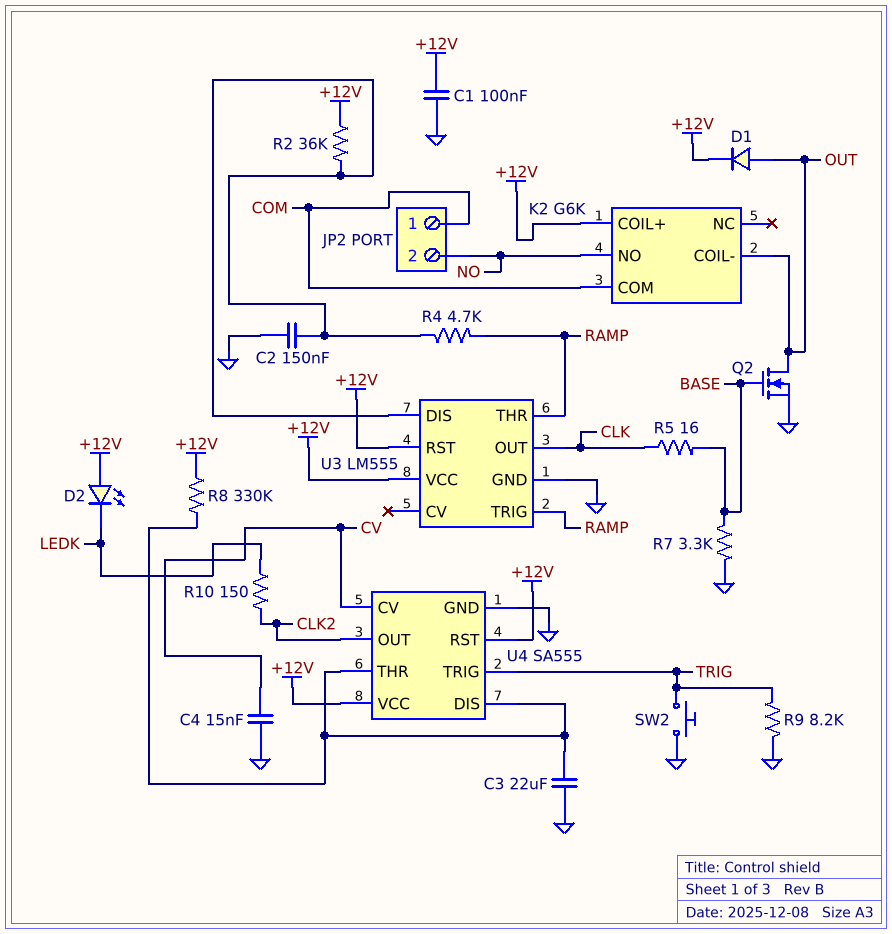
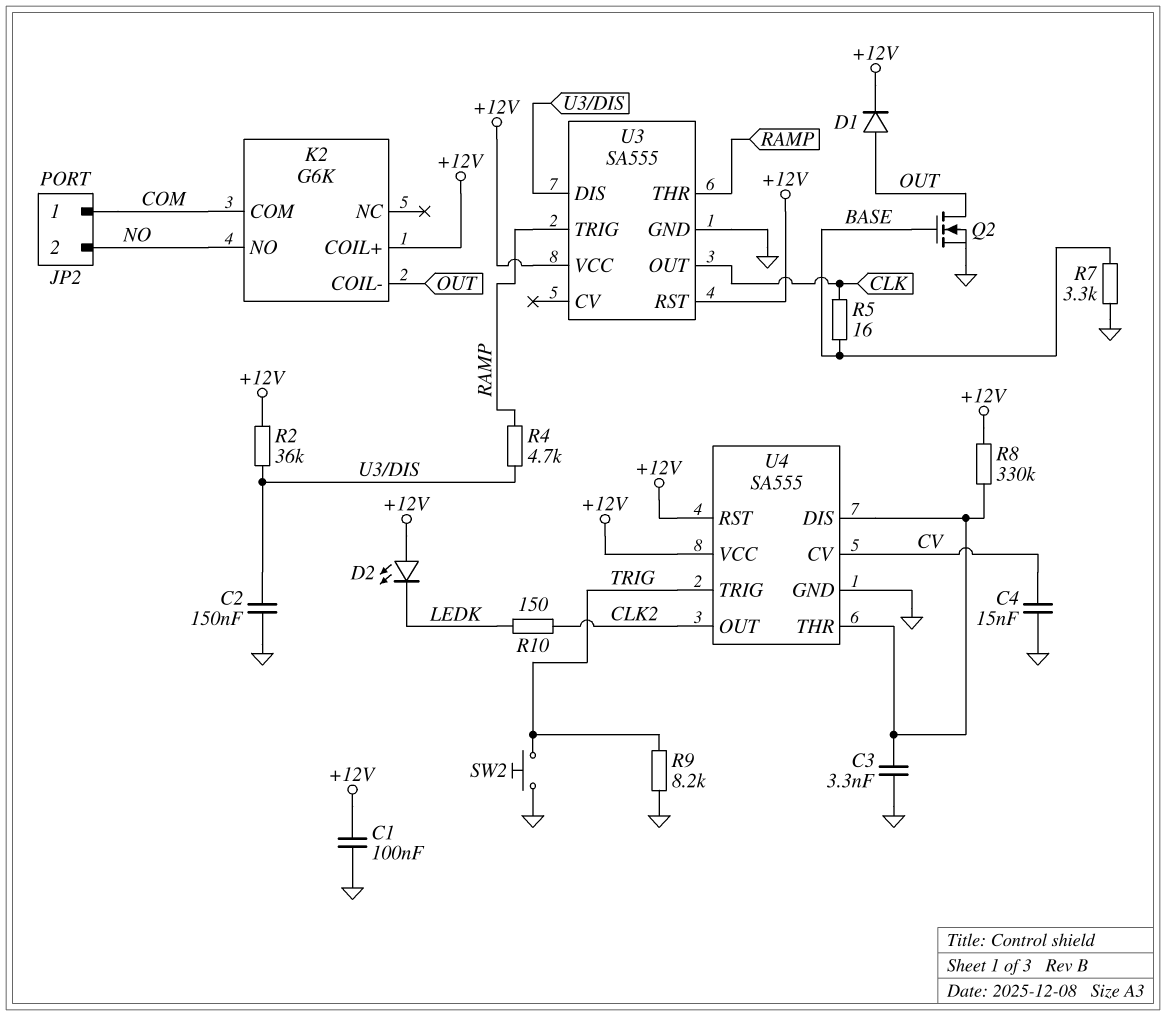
C3: 22uF (GND, U4/DIS) -> 3.3nF (GND, U4/DIS)
U3: LM555 -> SA555

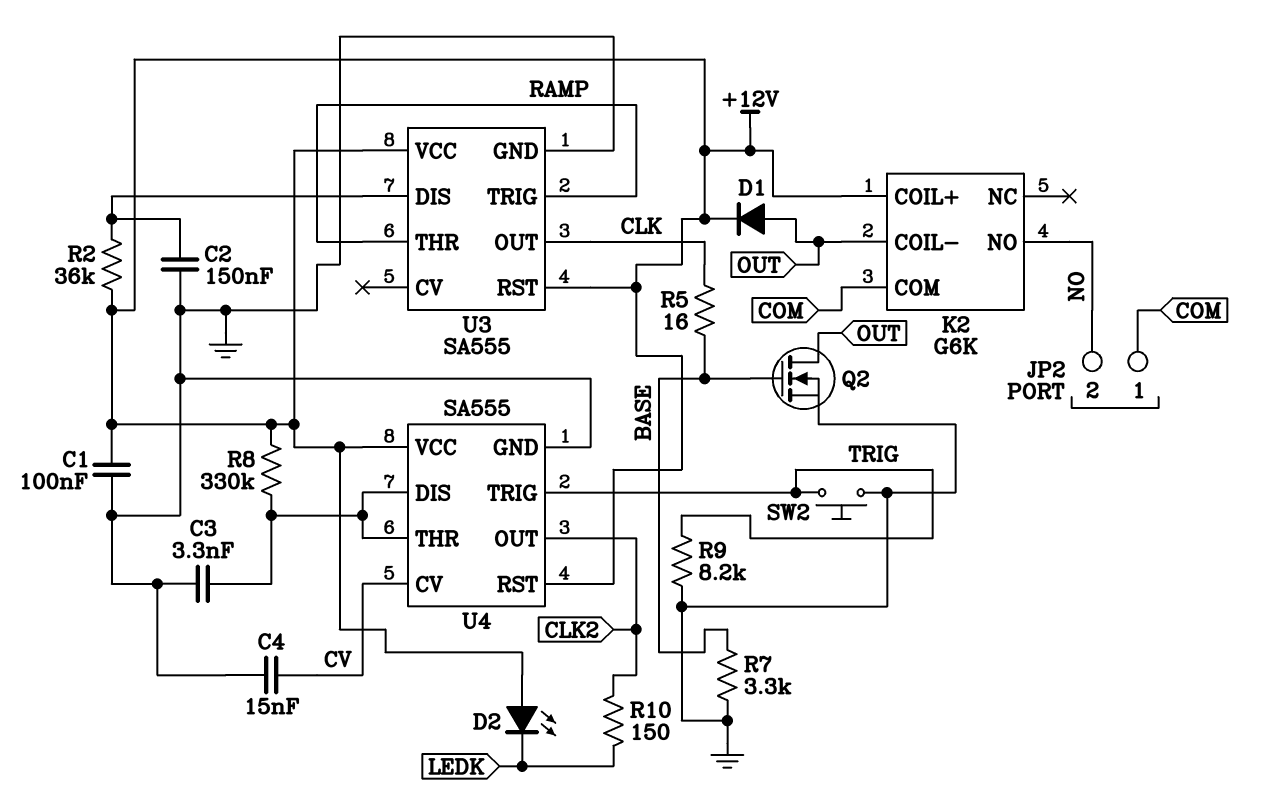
R4: 4.7k (RAMP, U3/DIS) -> none

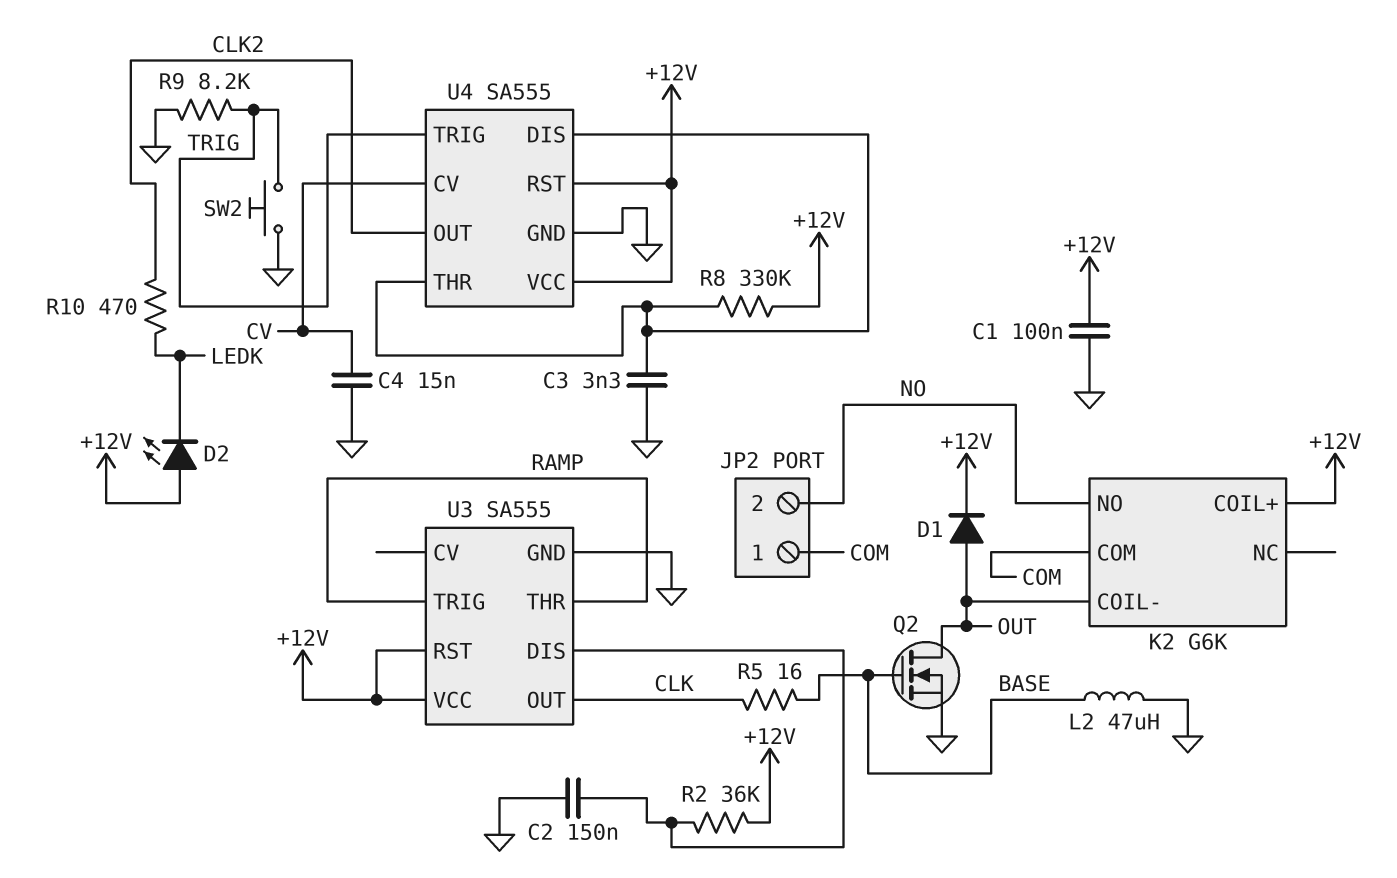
L2: none -> 47uH (BASE, GND)
R7: 3.3k (BASE, GND) -> none
R10: 150 (CLK2, LEDK) -> 470 (CLK2, LEDK)

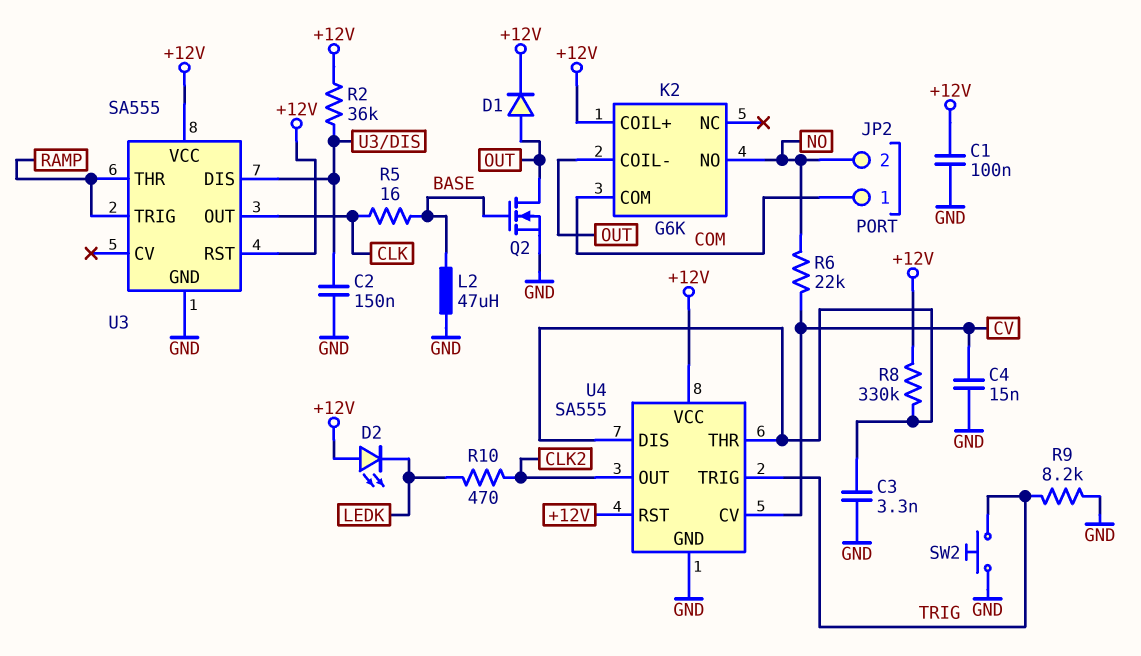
R6: none -> 22k (CV, NO)

